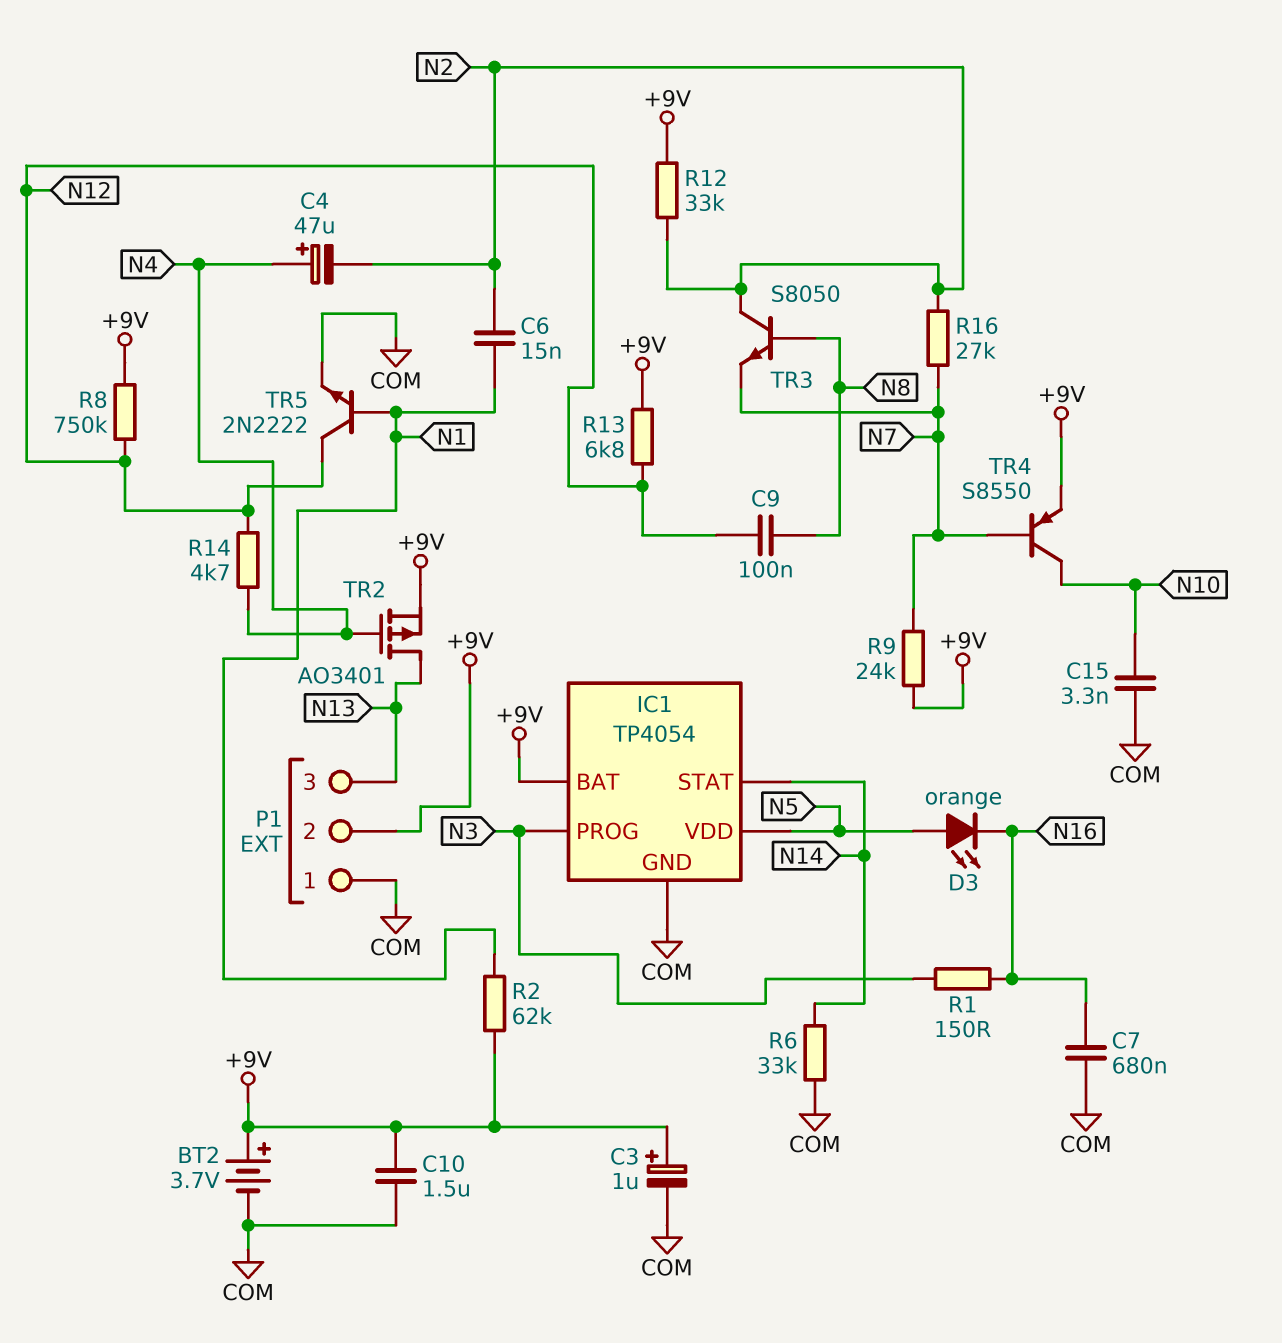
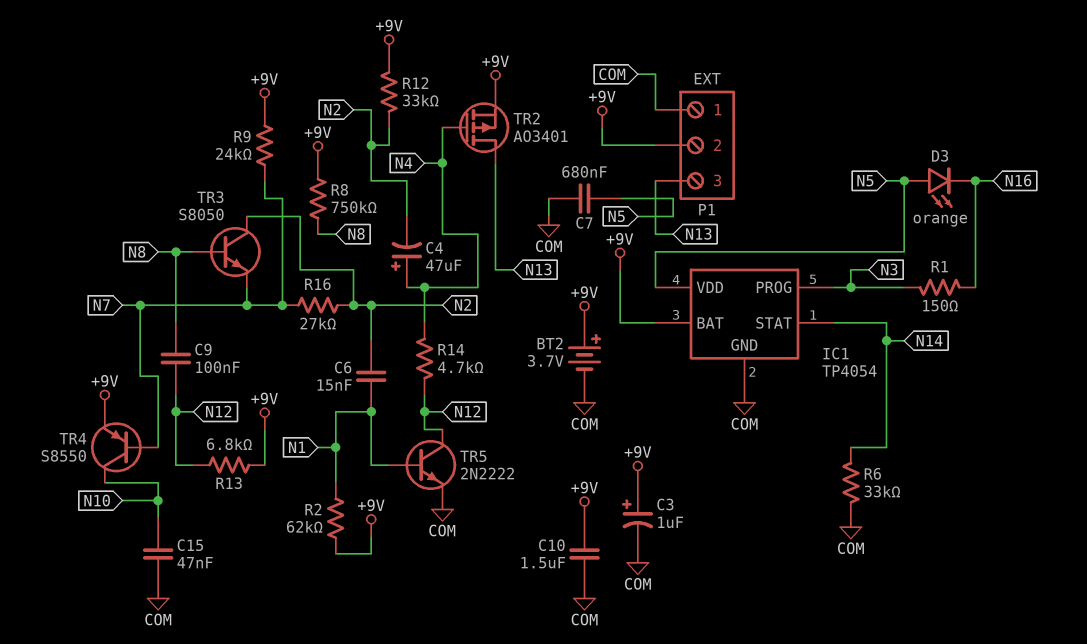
C7: 680nF (COM, N16) -> 680nF (COM, N5)
C15: 3.3nF (COM, N10) -> 47nF (COM, N10)
R8: 750k (+9V, N12) -> 750k (+9V, N8)

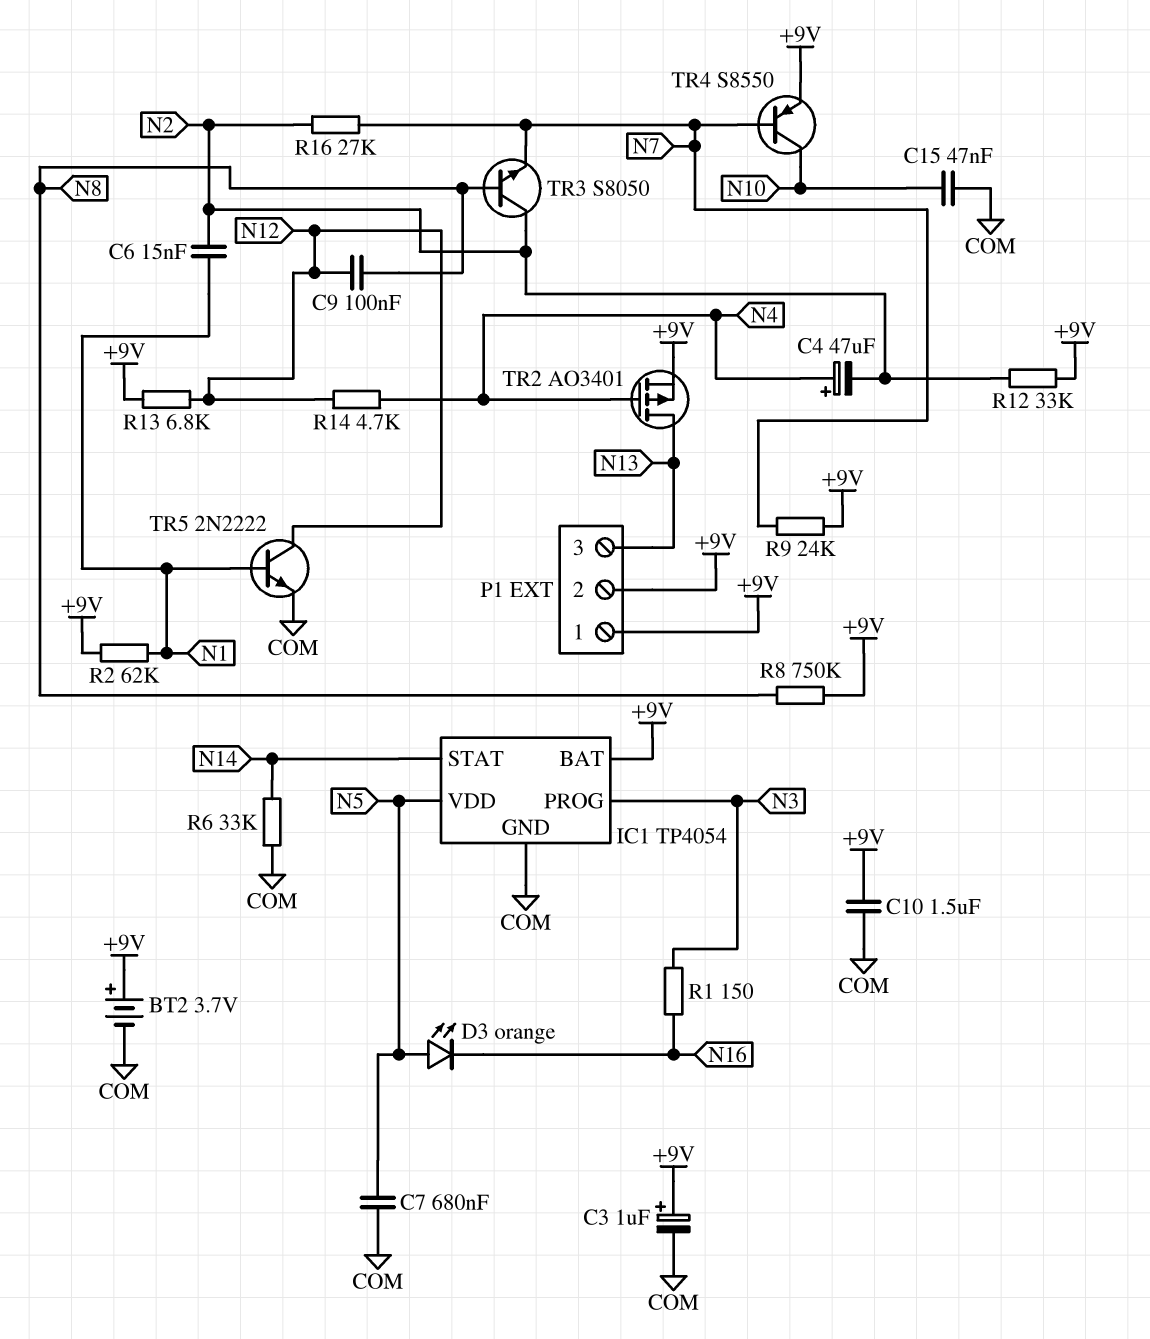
P1 pin 1: COM -> +9V

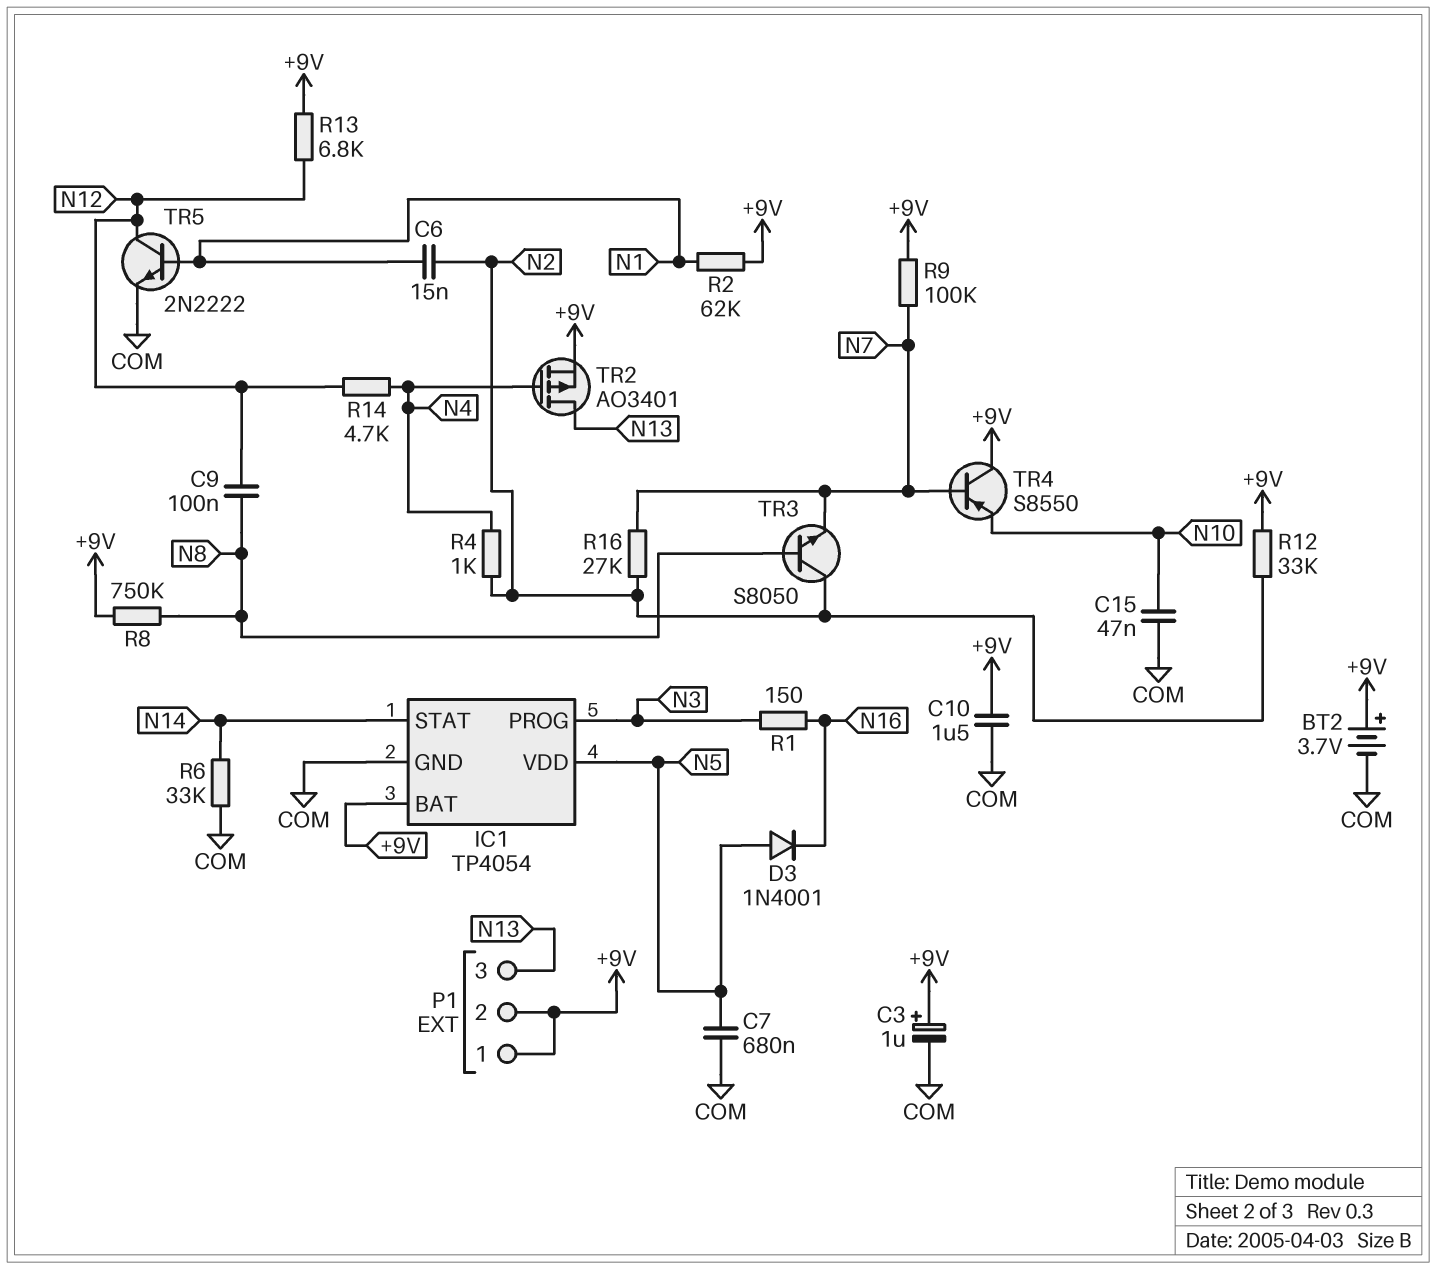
C4: 47uF (plus N4, minus N2) -> none
D3: LED orange (A N5, K N16) -> diode 1N4001 (A N5, K N16)
R4: none -> 1k (N2, N4)
R9: 24k (+9V, N7) -> 100k (+9V, N7)
TR4: PNP S8550 (B N7, C N10, E +9V) -> PNP S8550 (B N7, C +9V, E N10)

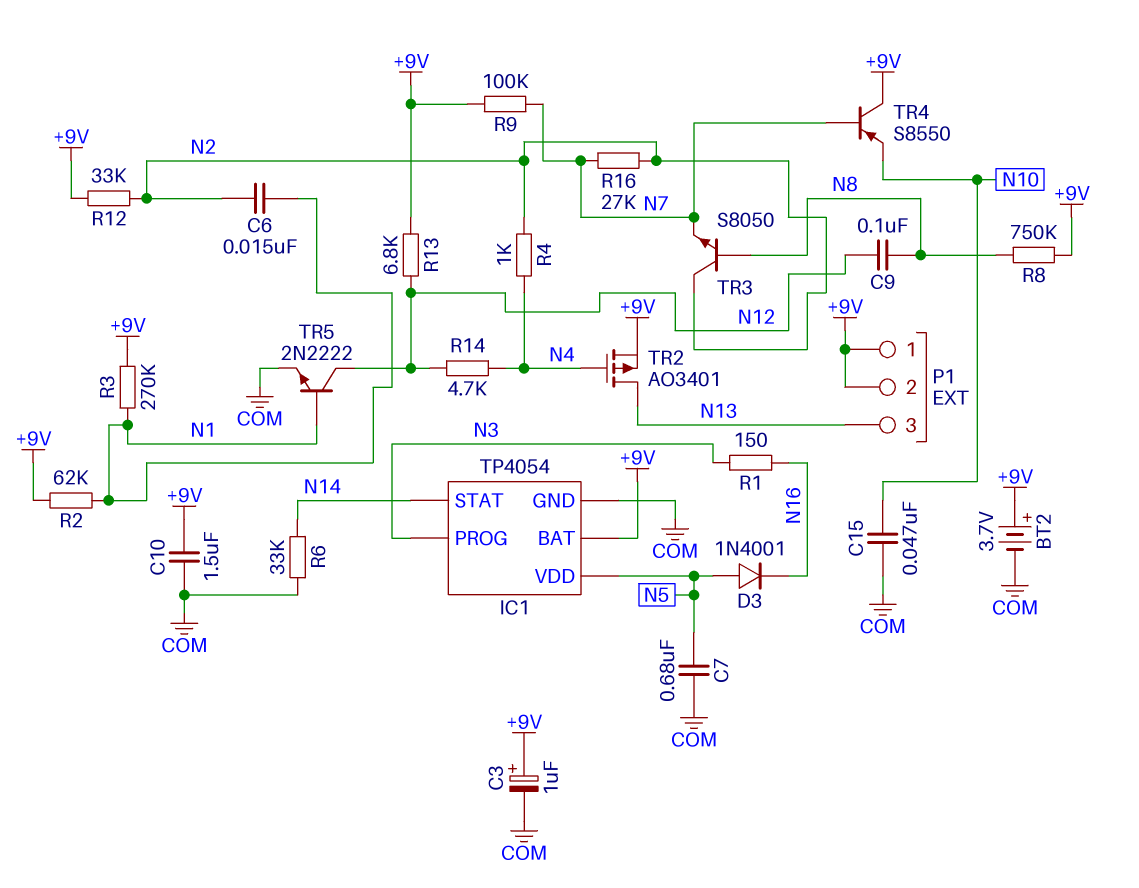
R3: none -> 270k (+9V, N1)

